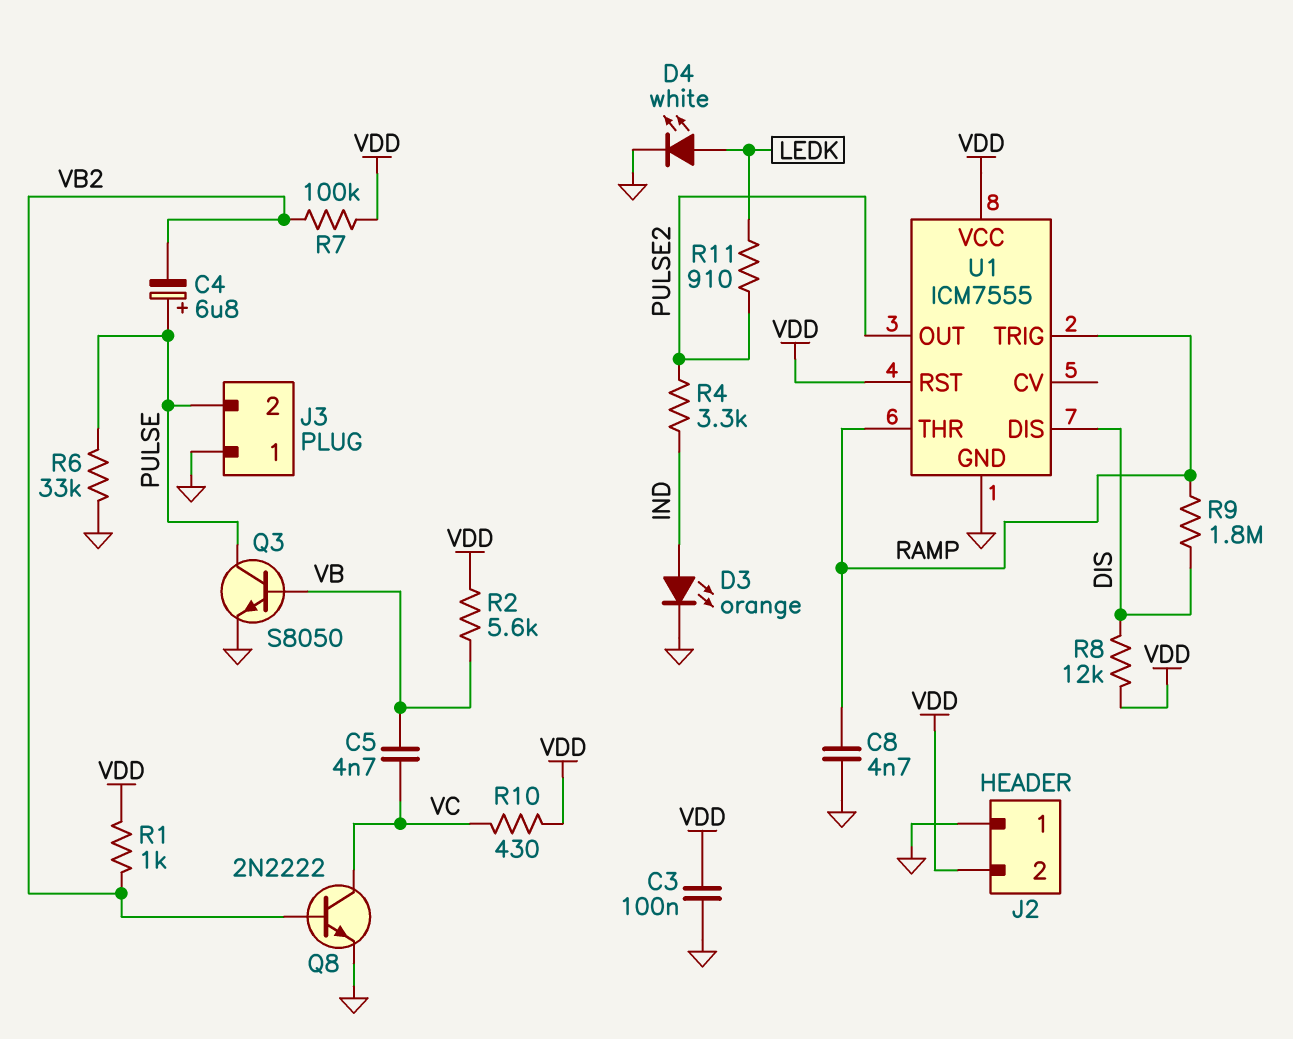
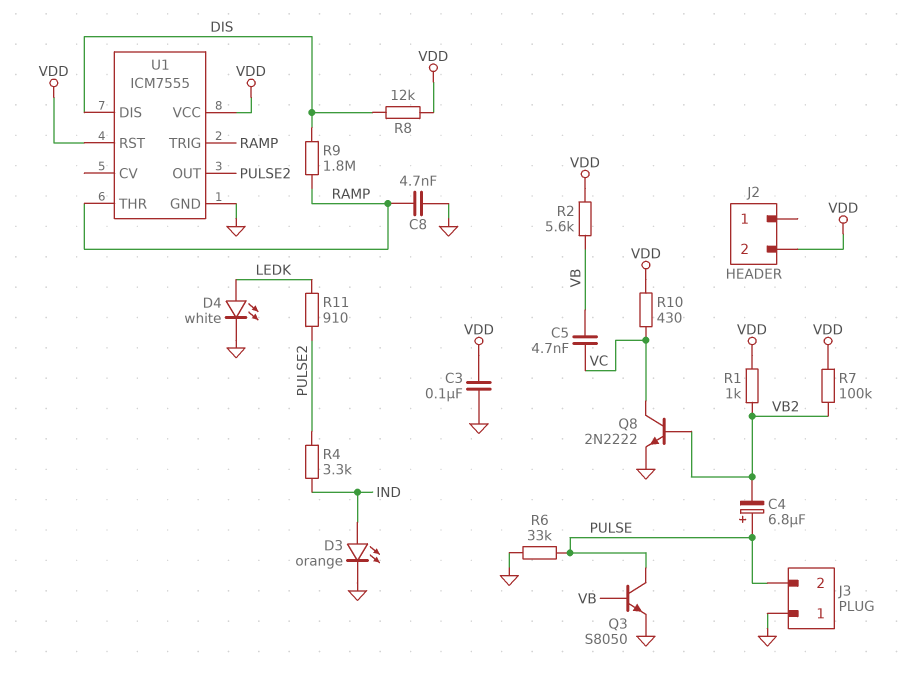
J2 pin 1: GND -> none

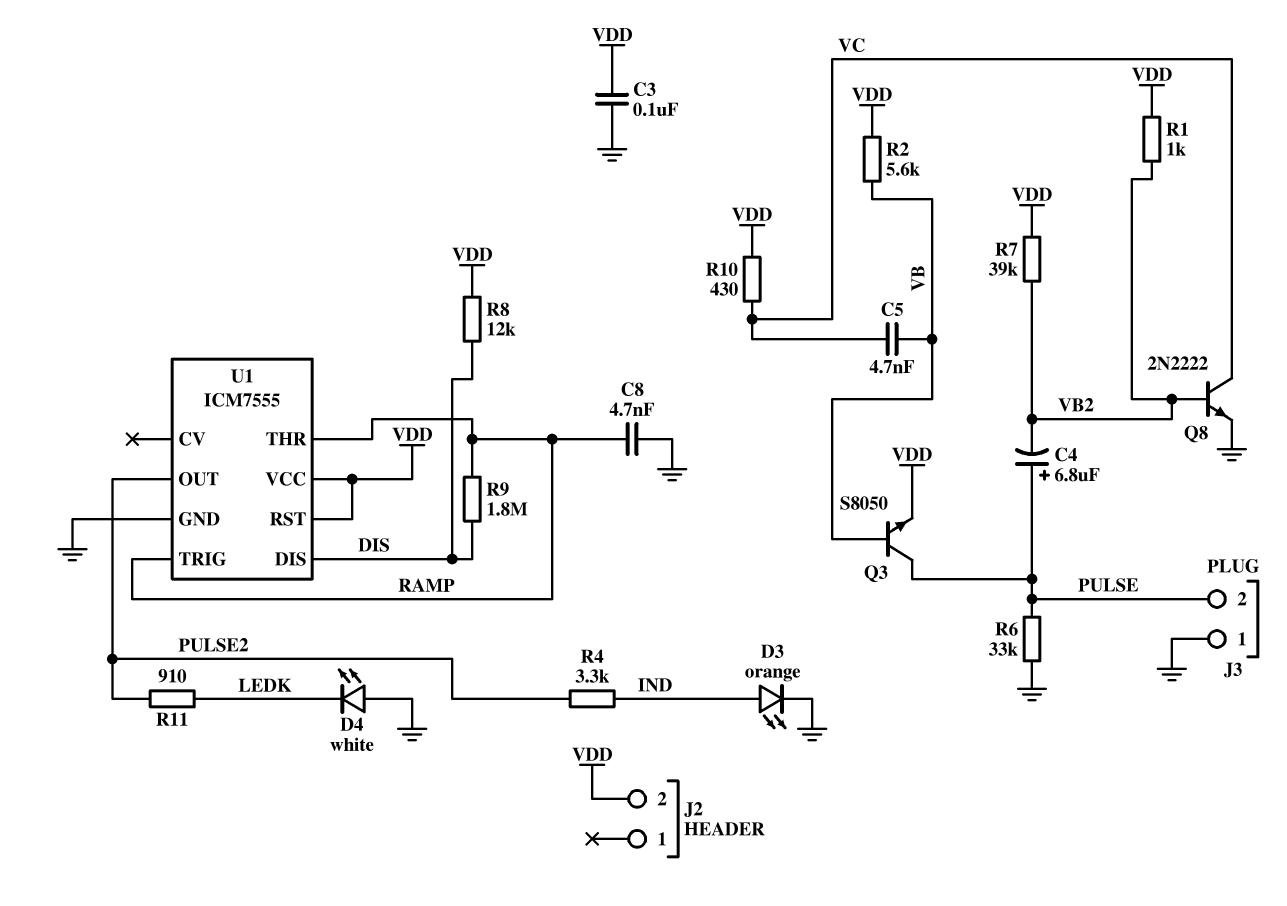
D4: LED white (A LEDK, K GND) -> LED white (A GND, K LEDK)
Q3: NPN S8050 (B VB, C PULSE, E GND) -> NPN S8050 (B VB, C PULSE, E VDD)
R7: 100k (VB2, VDD) -> 39k (VB2, VDD)

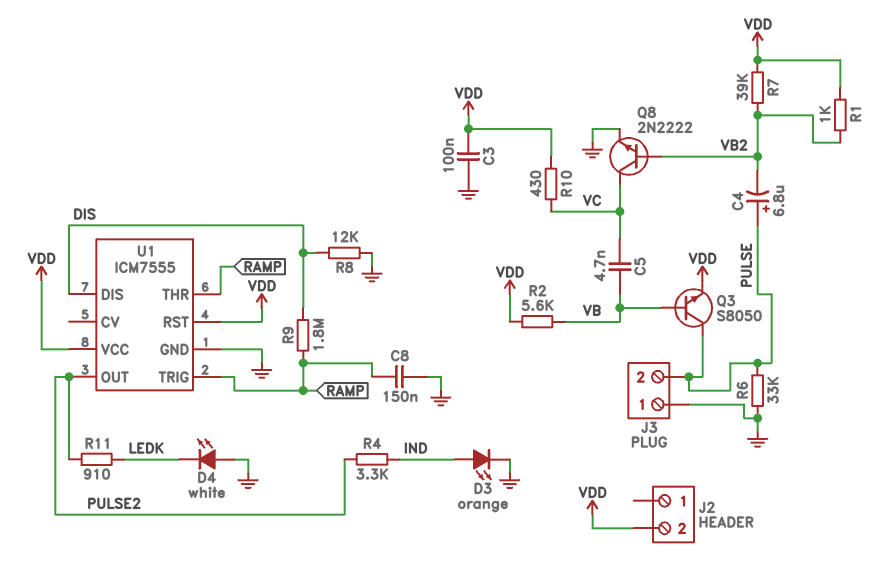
C8: 4.7nF (GND, RAMP) -> 150nF (GND, RAMP)
R8: 12k (DIS, VDD) -> 12k (DIS, GND)

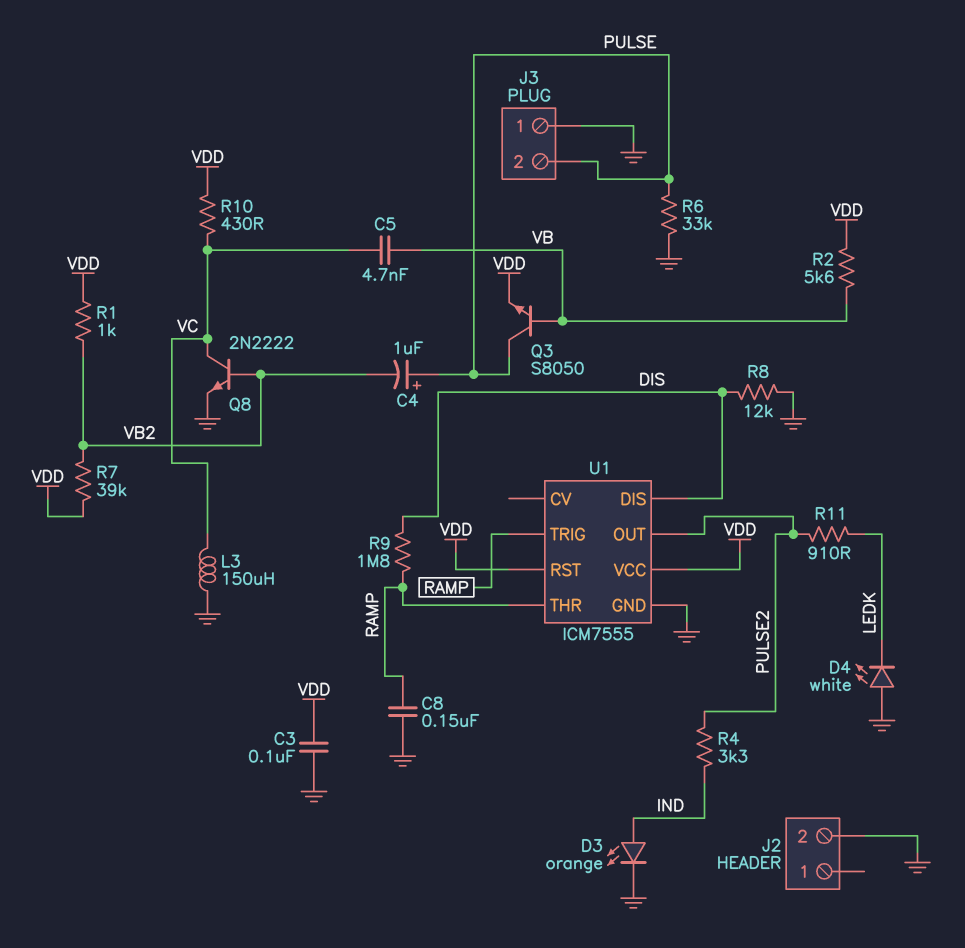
C4: 6.8uF (plus PULSE, minus VB2) -> 1uF (plus PULSE, minus VB2)
J2 pin 2: VDD -> GND
L3: none -> 150uH (GND, VC)

